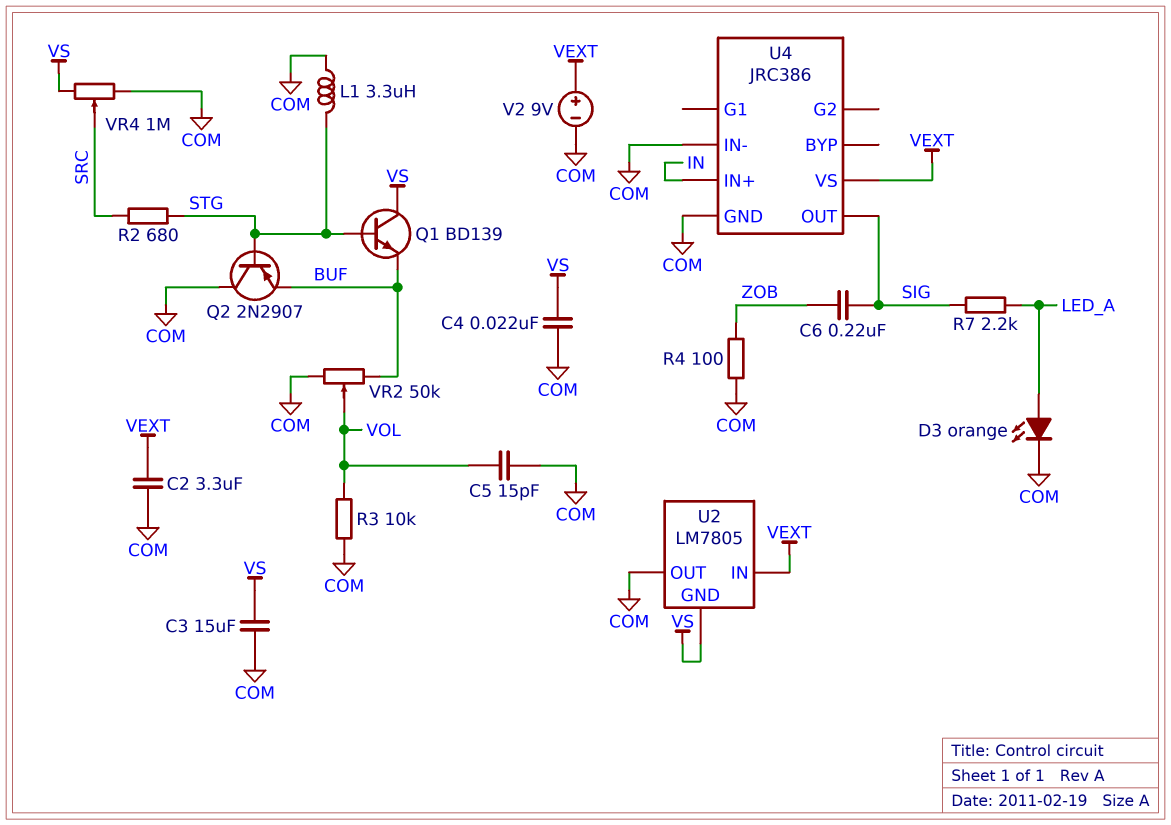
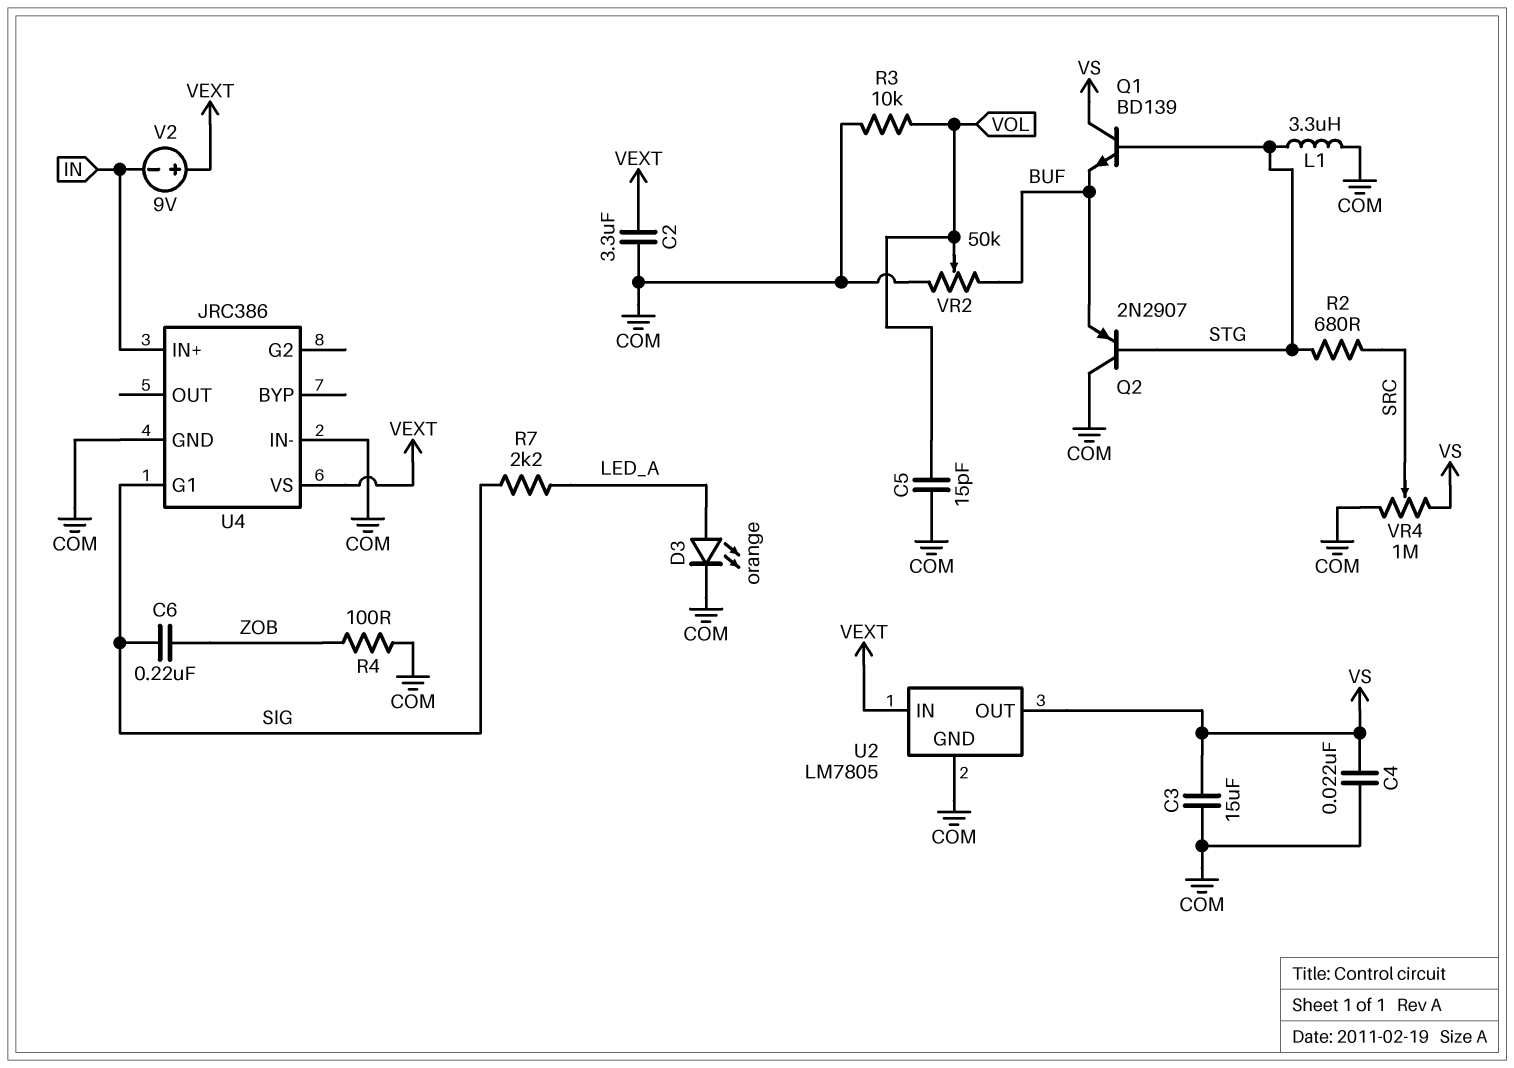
U2 pin GND: VS -> COM
U2 pin OUT: COM -> VS
U4 pin G1: none -> SIG
U4 pin OUT: SIG -> none
V2: 9V (plus VEXT, minus COM) -> 9V (plus VEXT, minus IN)

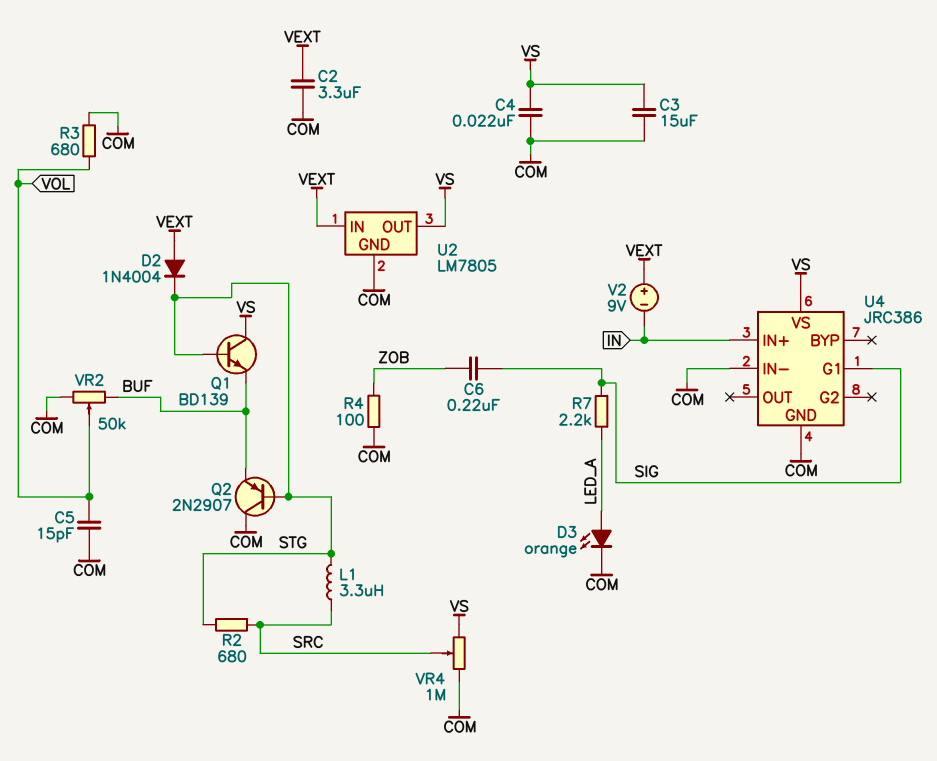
D2: none -> diode 1N4004 (A VEXT, K STG)
L1: 3.3uH (COM, STG) -> 3.3uH (SRC, STG)
R3: 10k (COM, VOL) -> 680 (COM, VOL)
U4 pin VS: VEXT -> VS

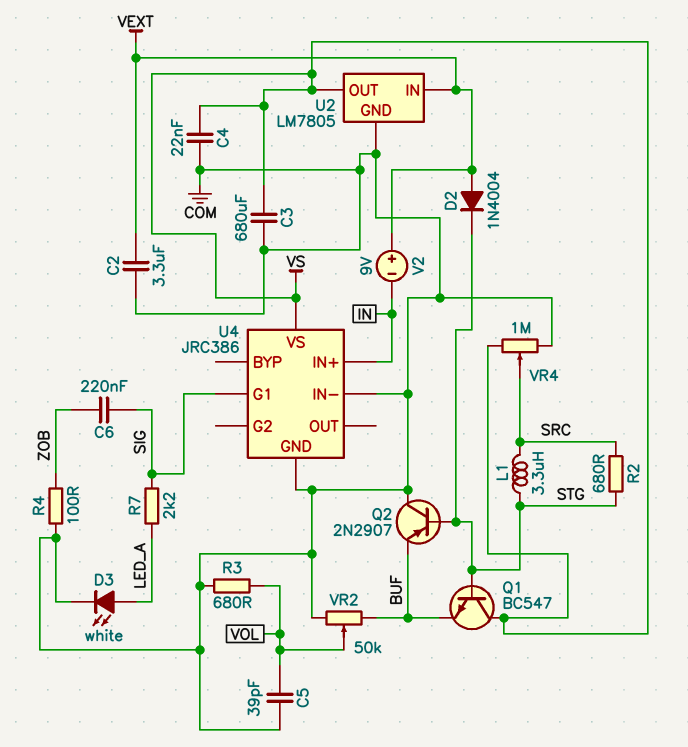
C3: 15uF (COM, VS) -> 680uF (COM, VS)
C5: 15pF (COM, VOL) -> 39pF (COM, VOL)
D3: LED orange (A LED_A, K COM) -> LED white (A LED_A, K COM)
Q1: NPN BD139 (B STG, C VS, E BUF) -> NPN BC547 (B STG, C VS, E BUF)

